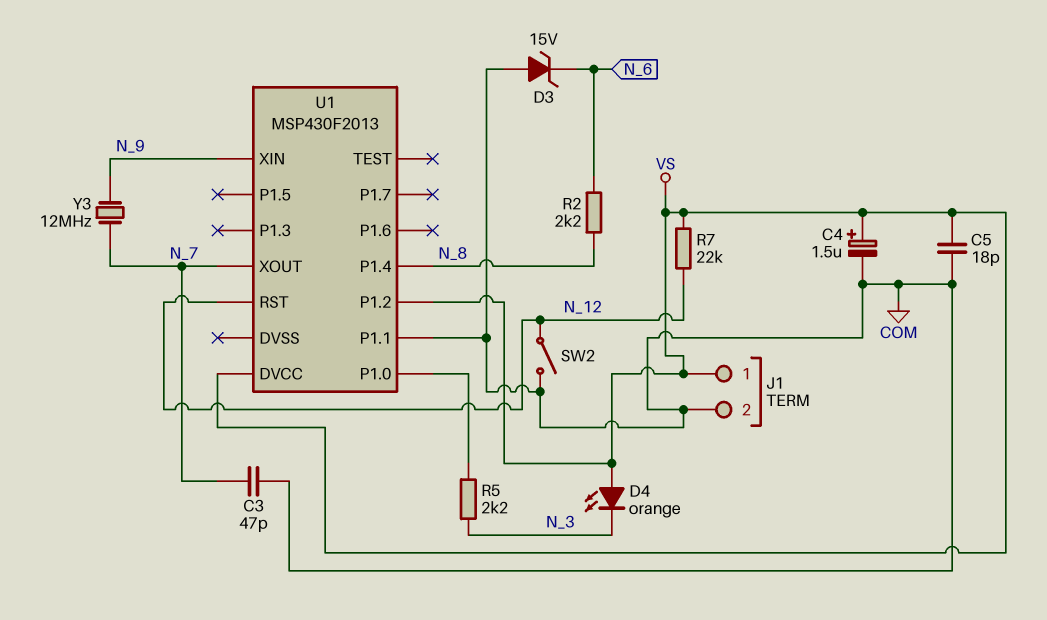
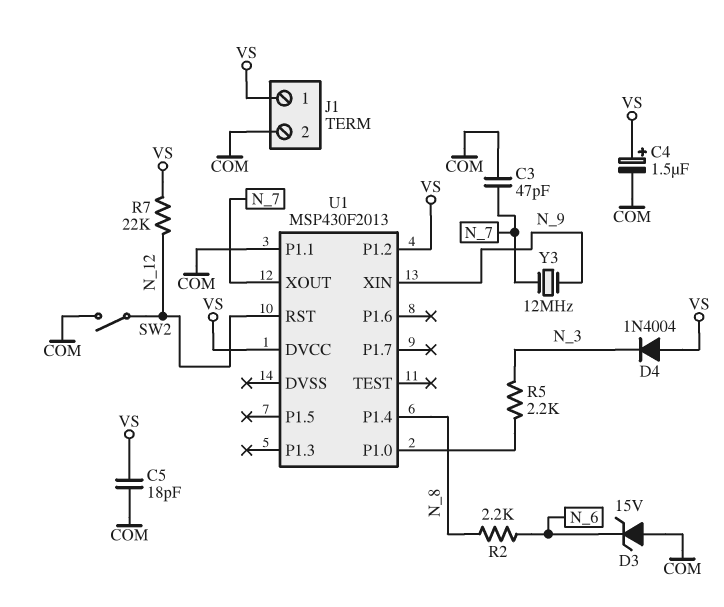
D4: LED orange (A VS, K N_3) -> diode 1N4004 (A VS, K N_3)

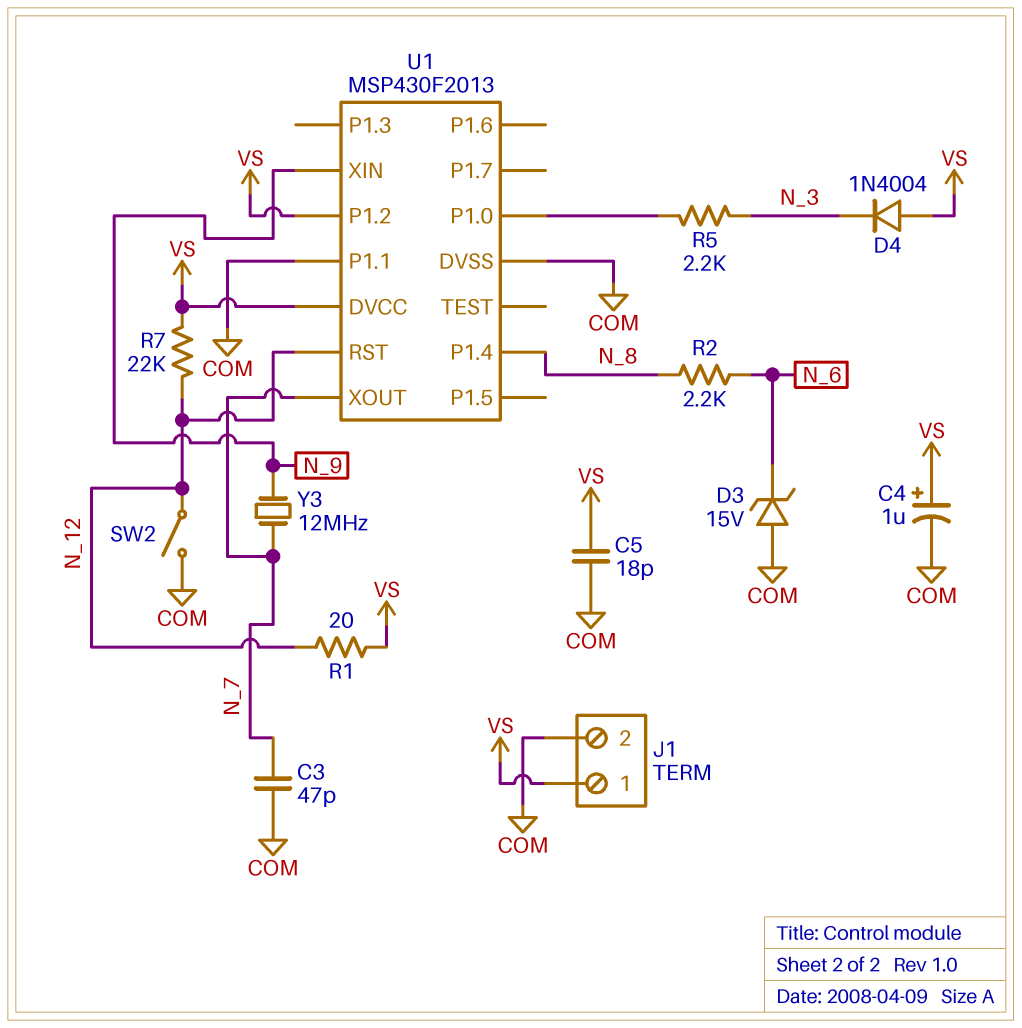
C4: 1.5uF (plus VS, minus COM) -> 1uF (plus VS, minus COM)
R1: none -> 20 (N_12, VS)
U1 pin DVSS: none -> COM

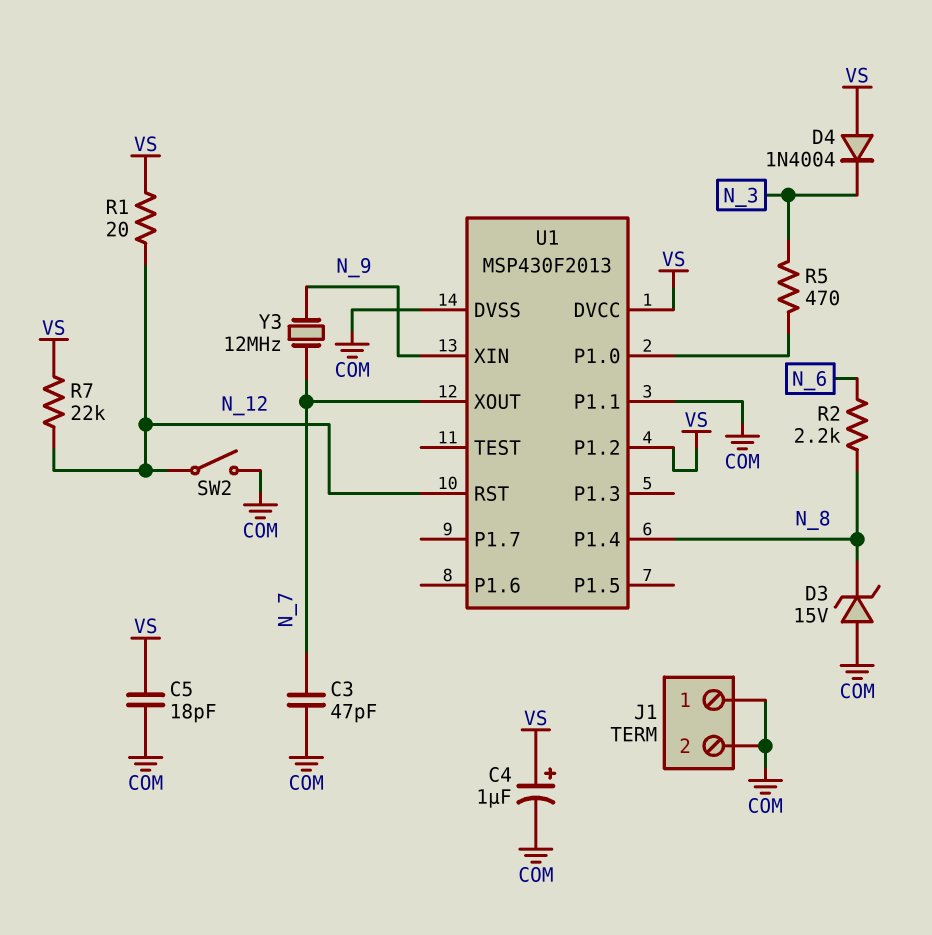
D3: zener 15V (A COM, K N_6) -> zener 15V (A COM, K N_8)
J1 pin 1: VS -> COM
R5: 2.2k (N_3, U1/P1.0) -> 470 (N_3, U1/P1.0)

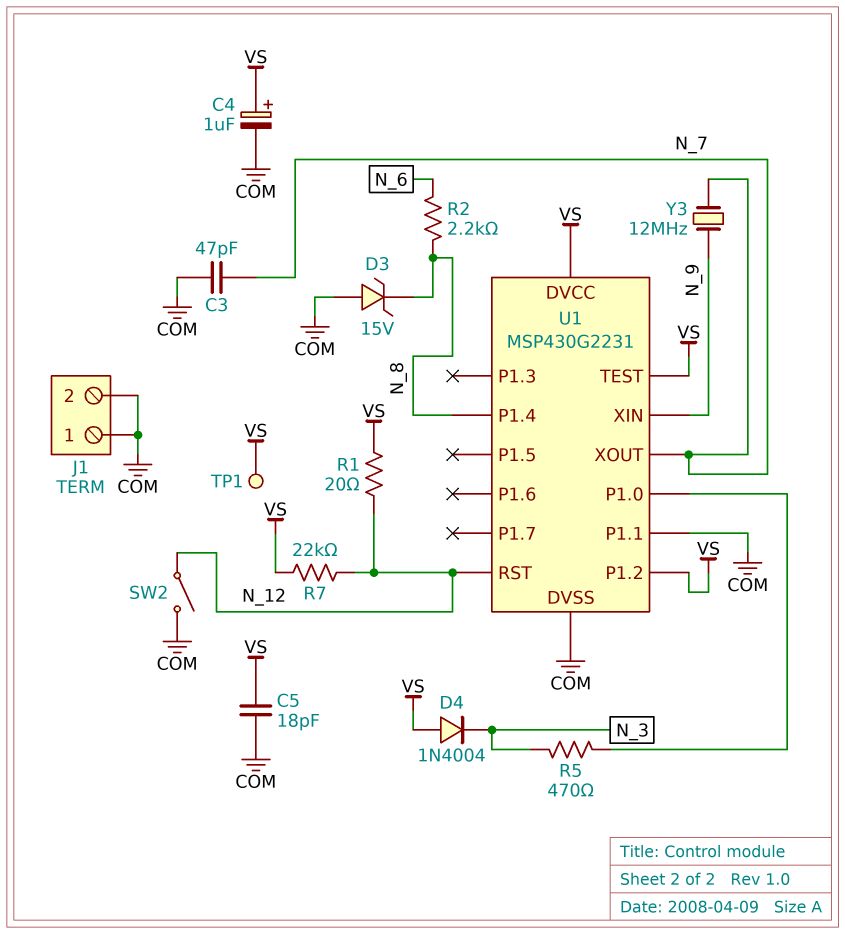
TP1: none -> test point (VS)
U1: MSP430F2013 -> MSP430G2231
U1 pin TEST: none -> VS

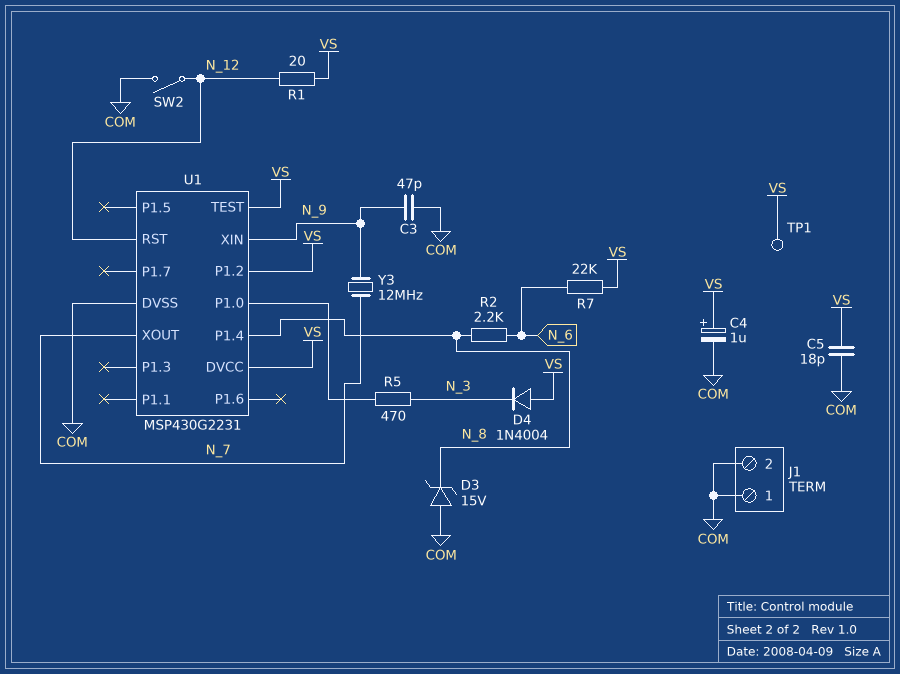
C3: 47pF (COM, N_7) -> 47pF (COM, N_9)
R7: 22k (N_12, VS) -> 22k (N_6, VS)
U1 pin P1.1: COM -> none

